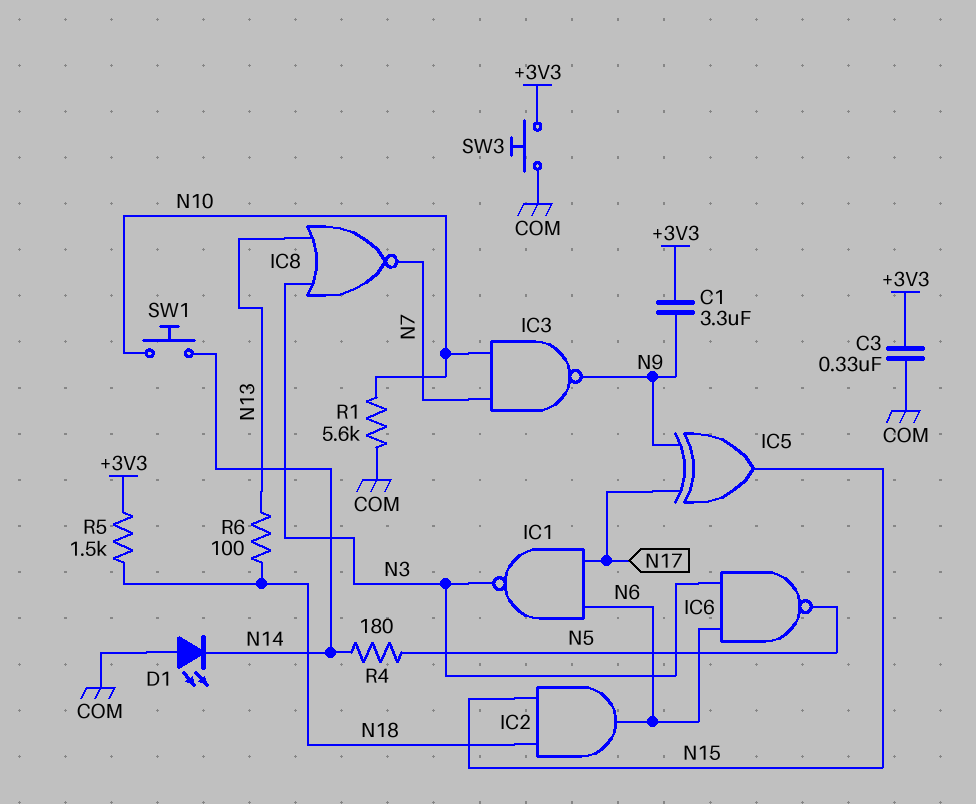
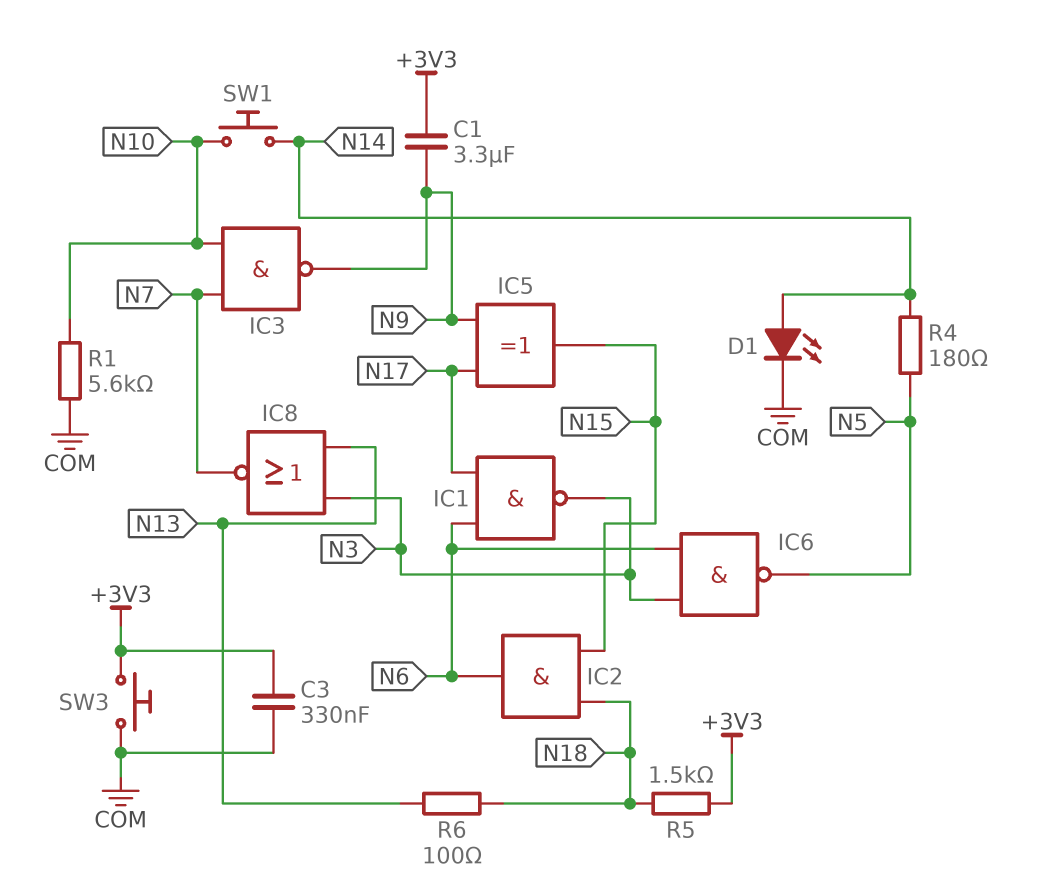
D1: LED (A COM, K N14) -> LED (A N14, K COM)

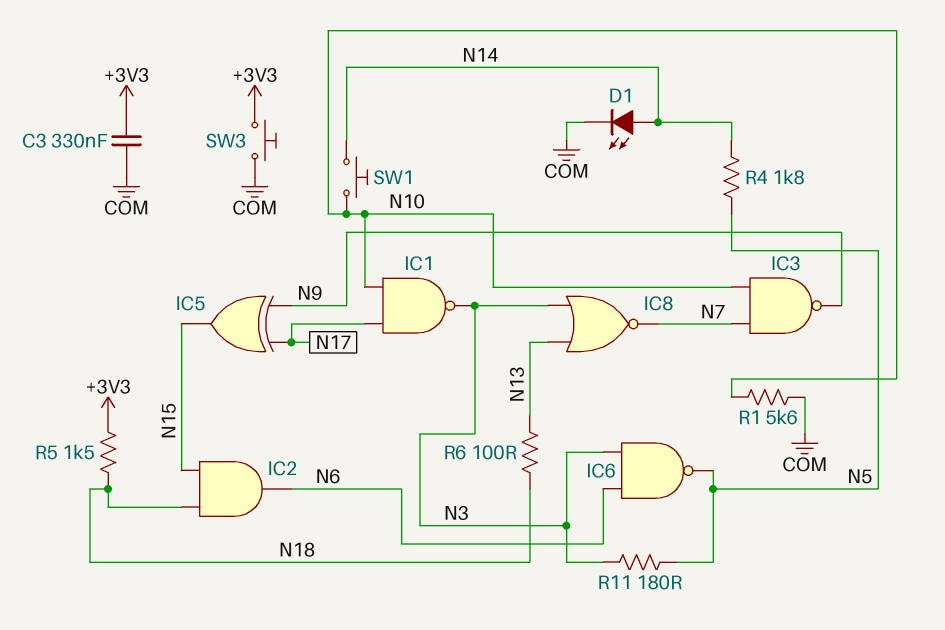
C1: 3.3uF (+3V3, N9) -> none
IC1: NAND (in N6, in N17, out N3) -> NAND (in N10, in N17, out N3)
R4: 180 (N5, N14) -> 1.8k (N5, N14)
R11: none -> 180 (N3, N5)

